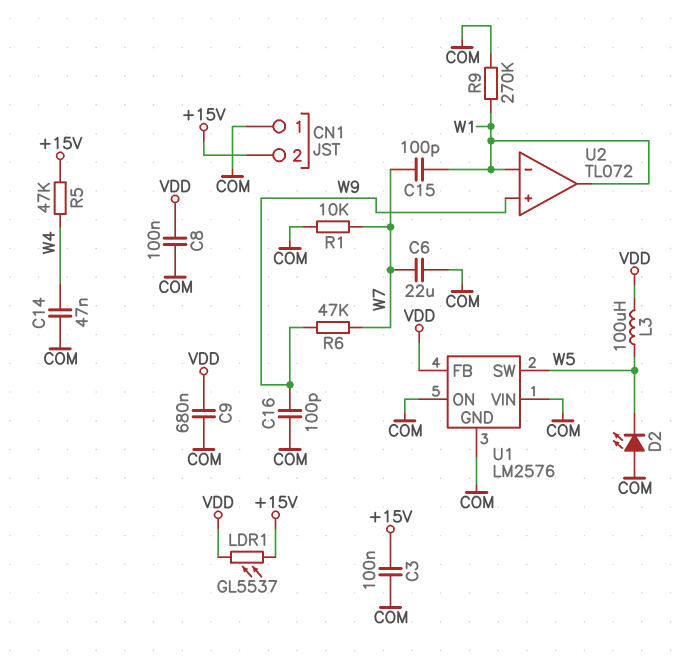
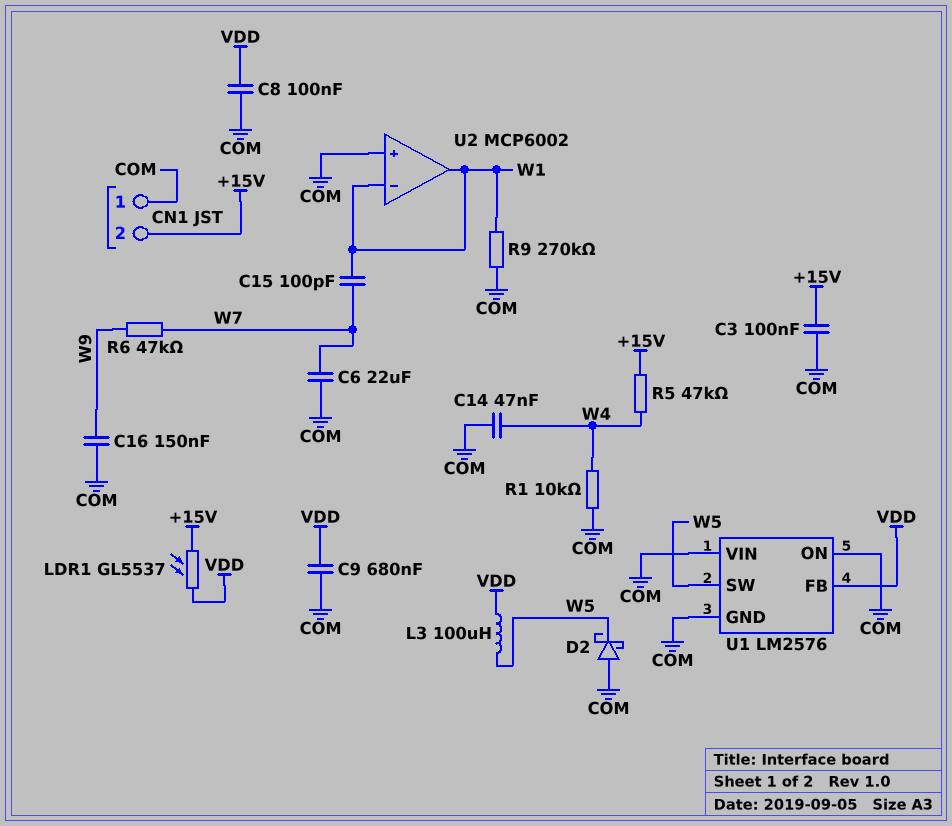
C16: 100pF (COM, W9) -> 150nF (COM, W9)
D2: LED (A COM, K W5) -> schottky (A COM, K W5)
R1: 10k (COM, W7) -> 10k (COM, W4)
U2: TL072 -> MCP6002
U2 pin in+: W9 -> COM

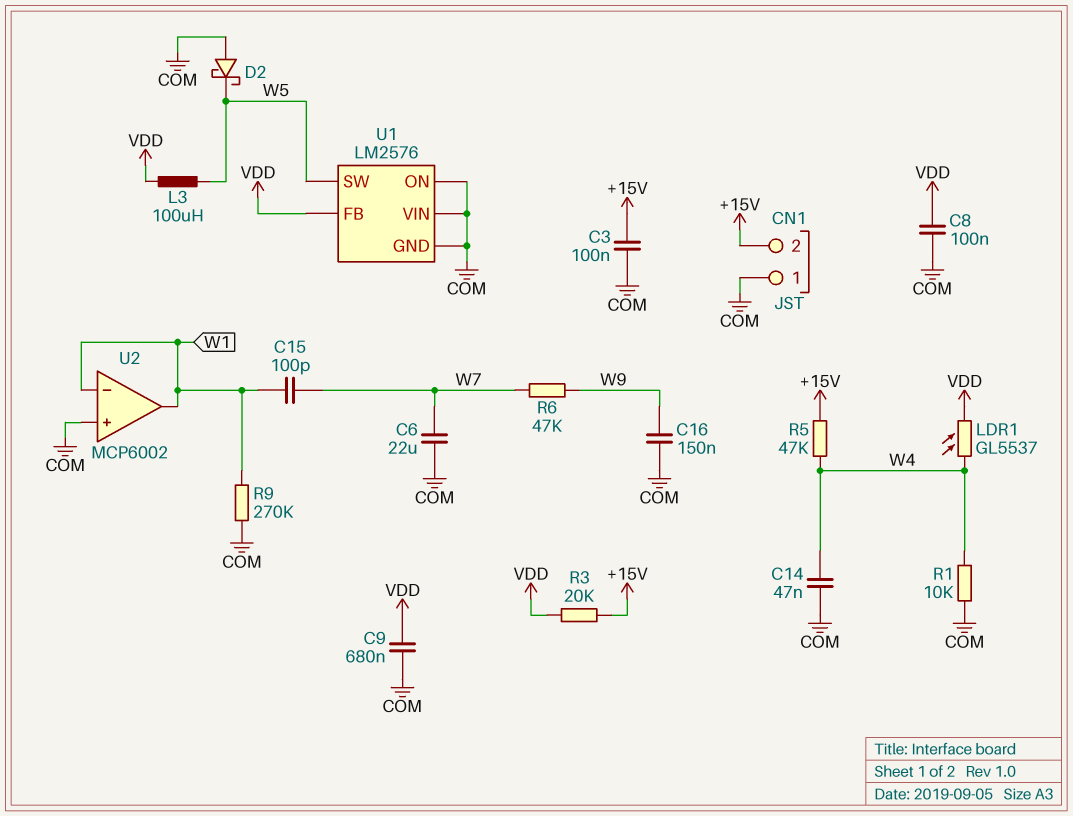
LDR1: GL5537 (+15V, VDD) -> GL5537 (VDD, W4)
R3: none -> 20k (+15V, VDD)

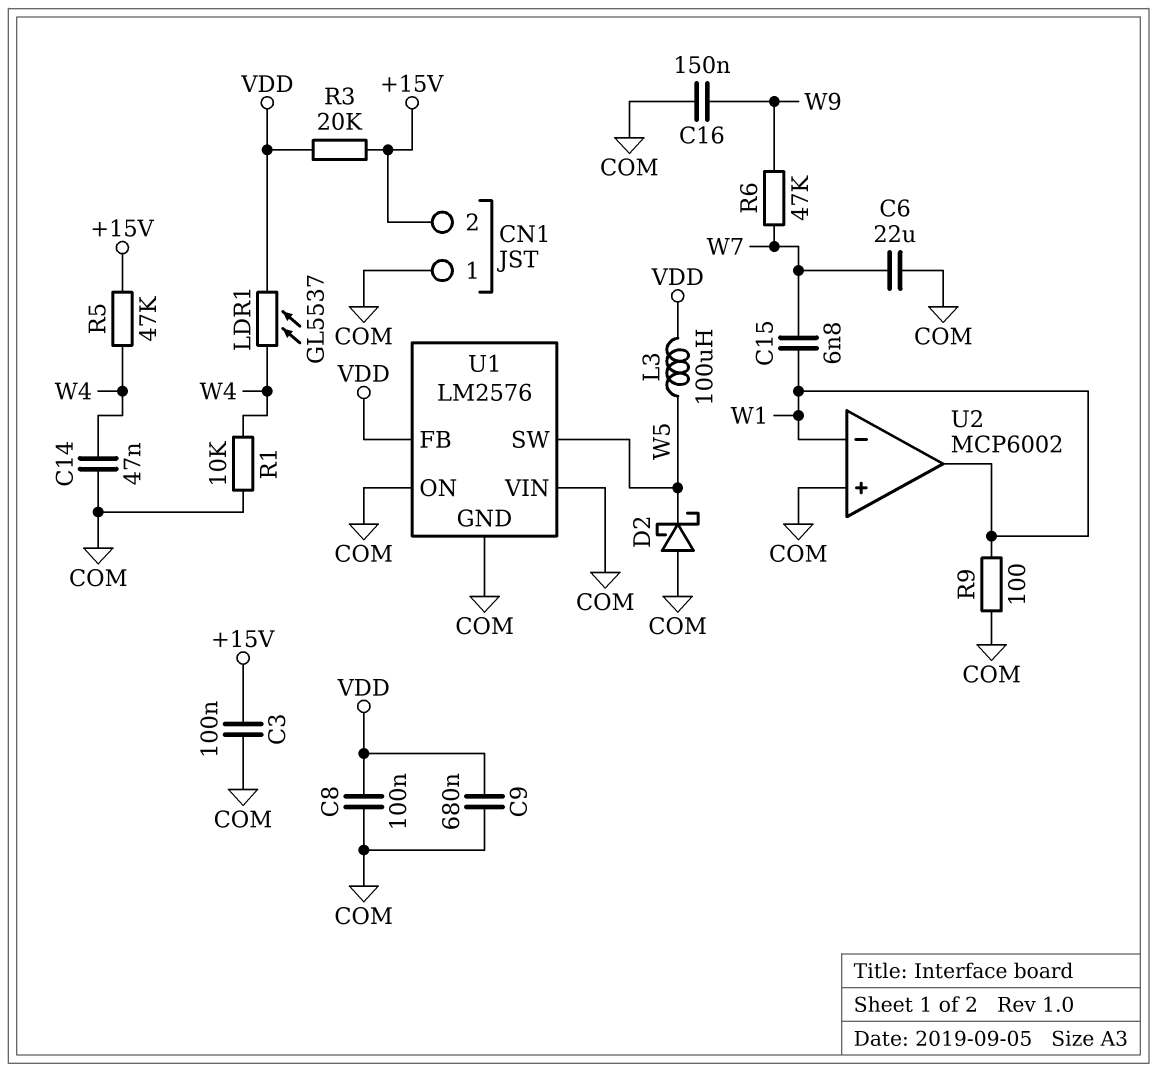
C15: 100pF (W1, W7) -> 6.8nF (W1, W7)
R9: 270k (COM, W1) -> 100 (COM, W1)

